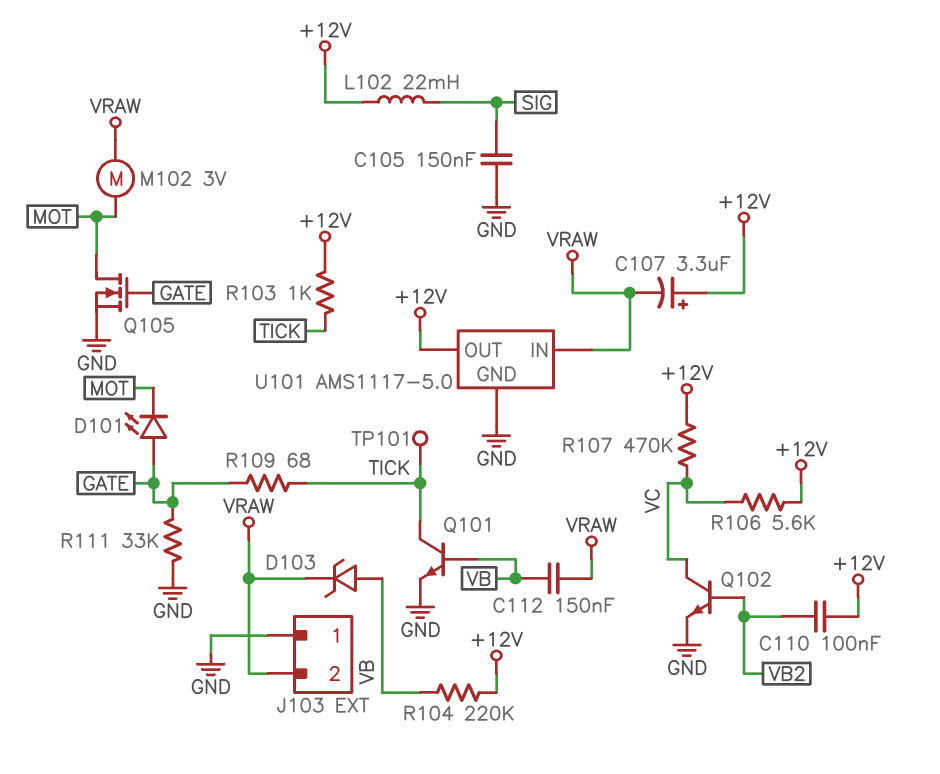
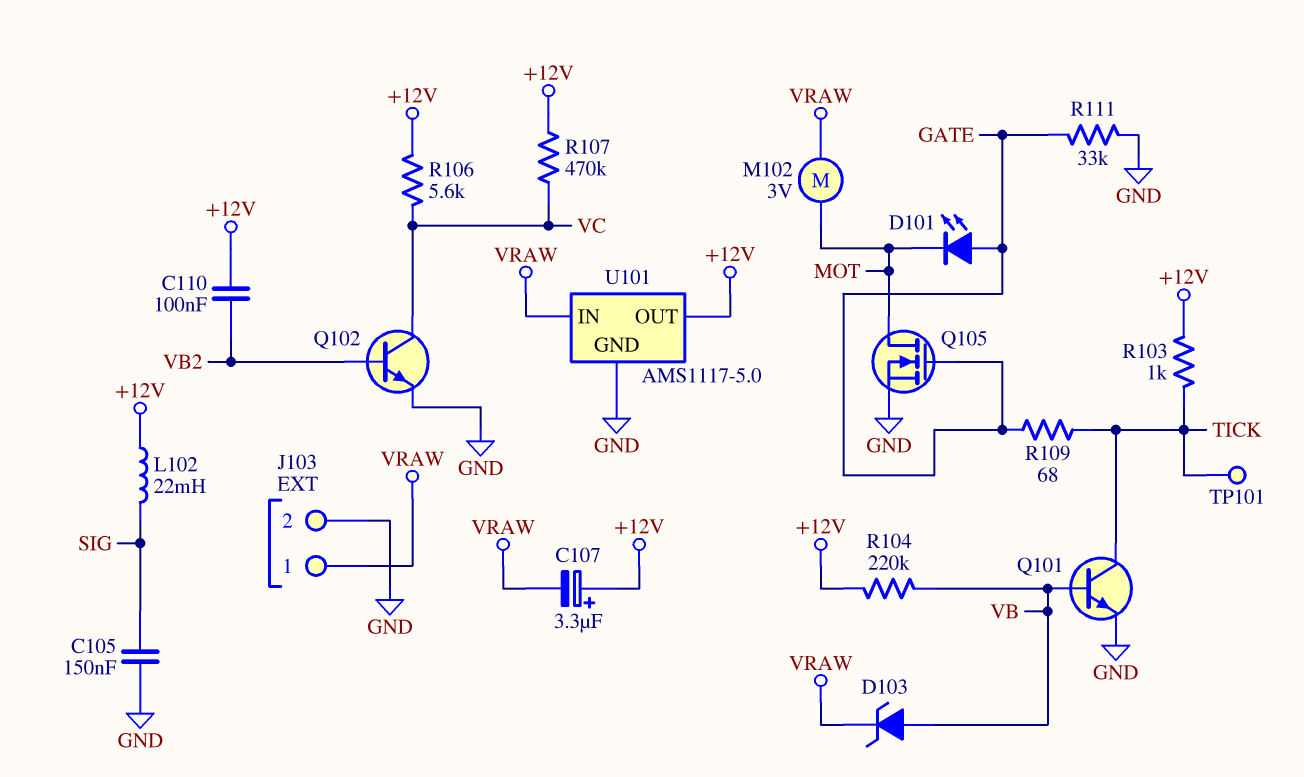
C112: 150nF (VB, VRAW) -> none
J103 pin 1: GND -> VRAW
J103 pin 2: VRAW -> GND

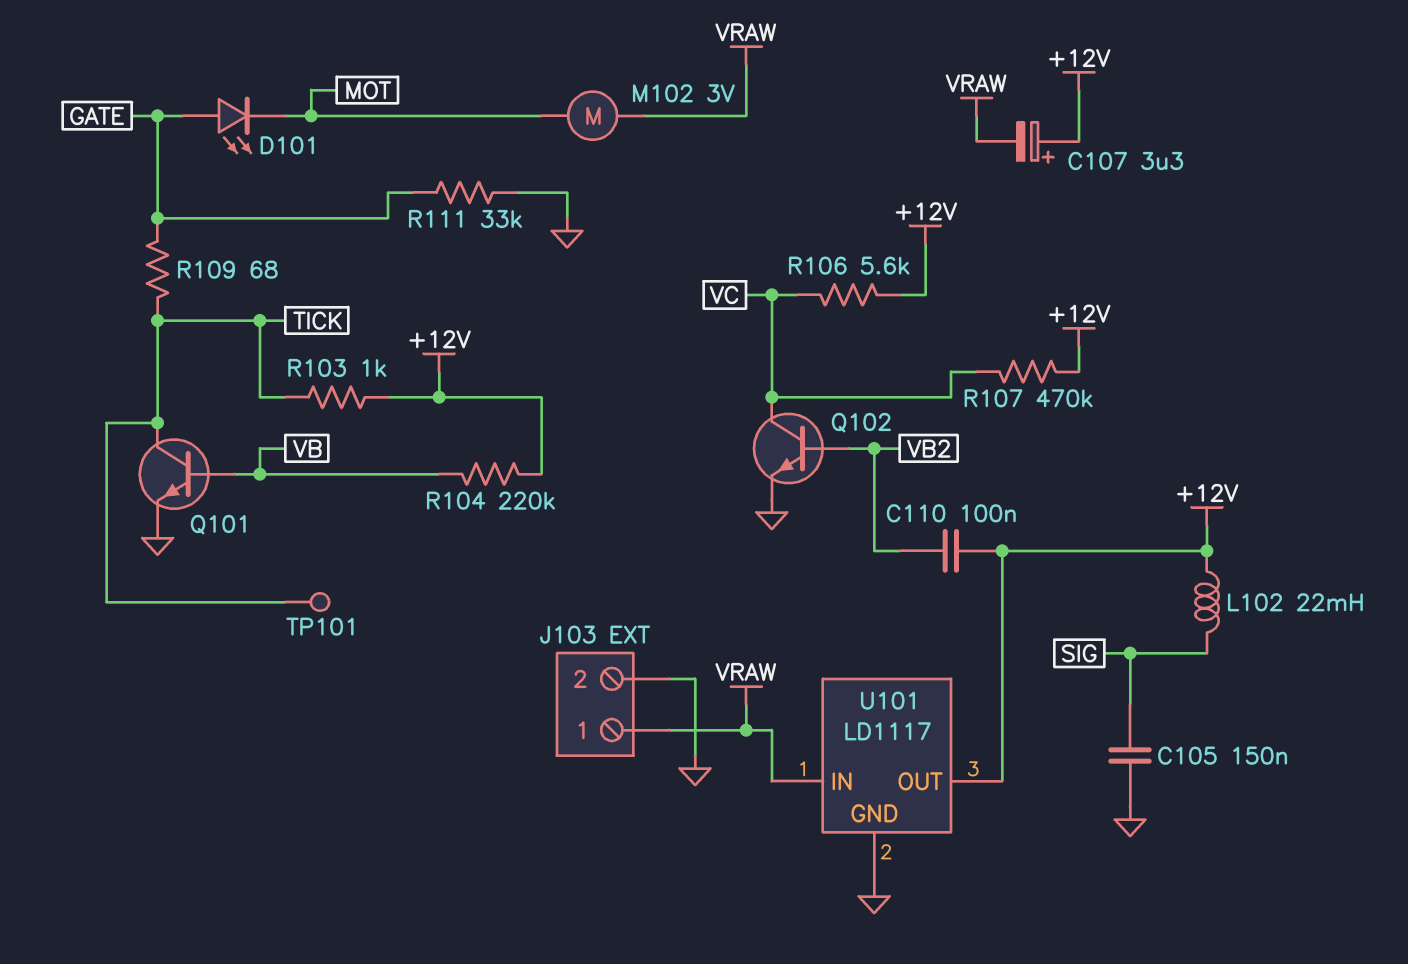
D103: zener (A VB, K VRAW) -> none
Q105: NMOS (G GATE, D MOT, S GND) -> none
U101: AMS1117-5.0 -> LD1117

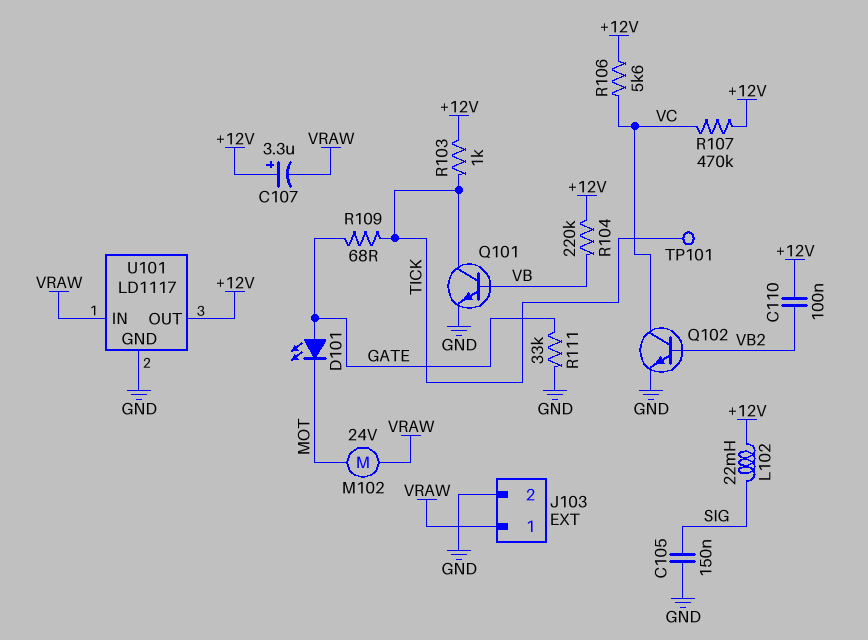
M102: motor 3V (MOT, VRAW) -> motor 24V (MOT, VRAW)

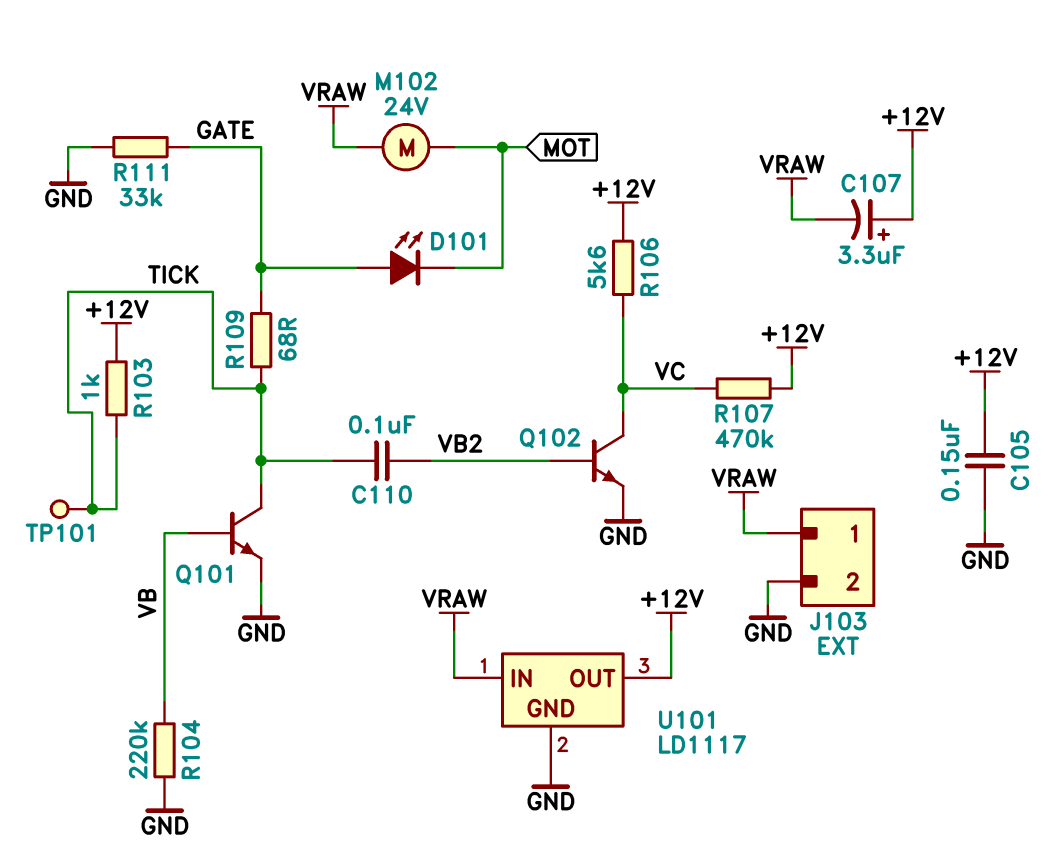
C105: 150nF (GND, SIG) -> 150nF (+12V, GND)
C110: 100nF (+12V, VB2) -> 100nF (TICK, VB2)
L102: 22mH (+12V, SIG) -> none
R104: 220k (+12V, VB) -> 220k (GND, VB)

